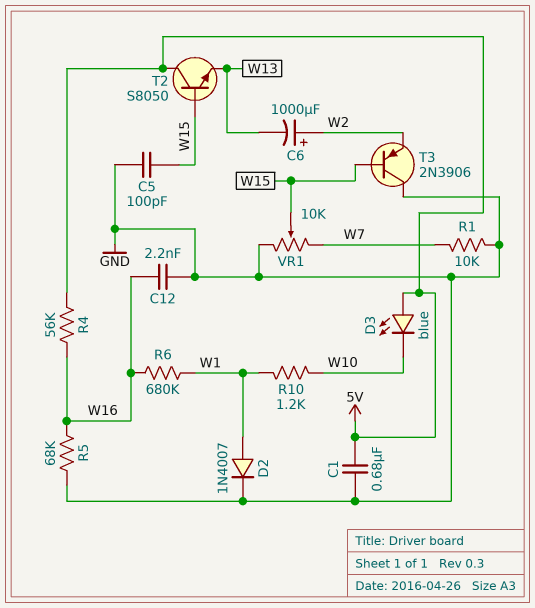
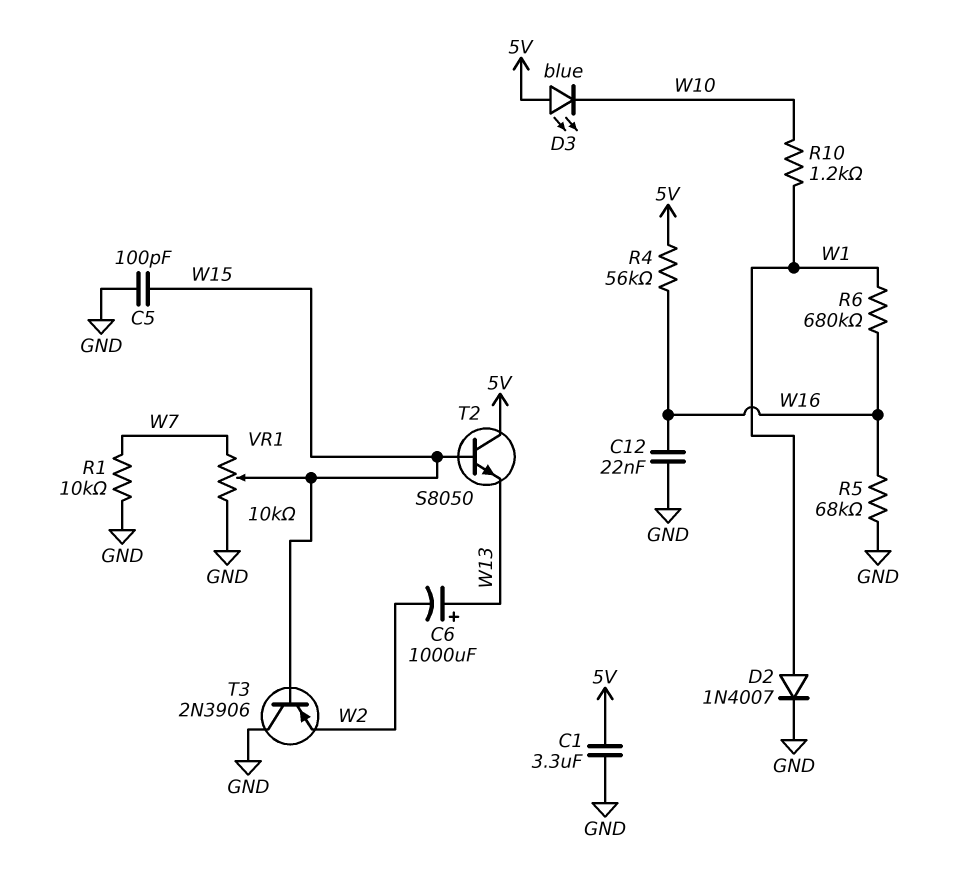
C1: 680nF (5V, GND) -> 3.3uF (5V, GND)
C6: 1000uF (plus W2, minus W13) -> 1000uF (plus W13, minus W2)
C12: 2.2nF (GND, W16) -> 22nF (GND, W16)

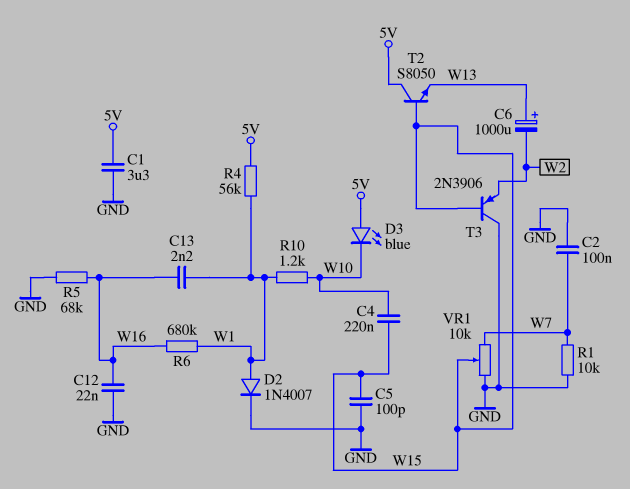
C2: none -> 100nF (GND, W7)
C4: none -> 220nF (W10, W15)
C13: none -> 2.2nF (W1, W16)
R4: 56k (5V, W16) -> 56k (5V, W1)

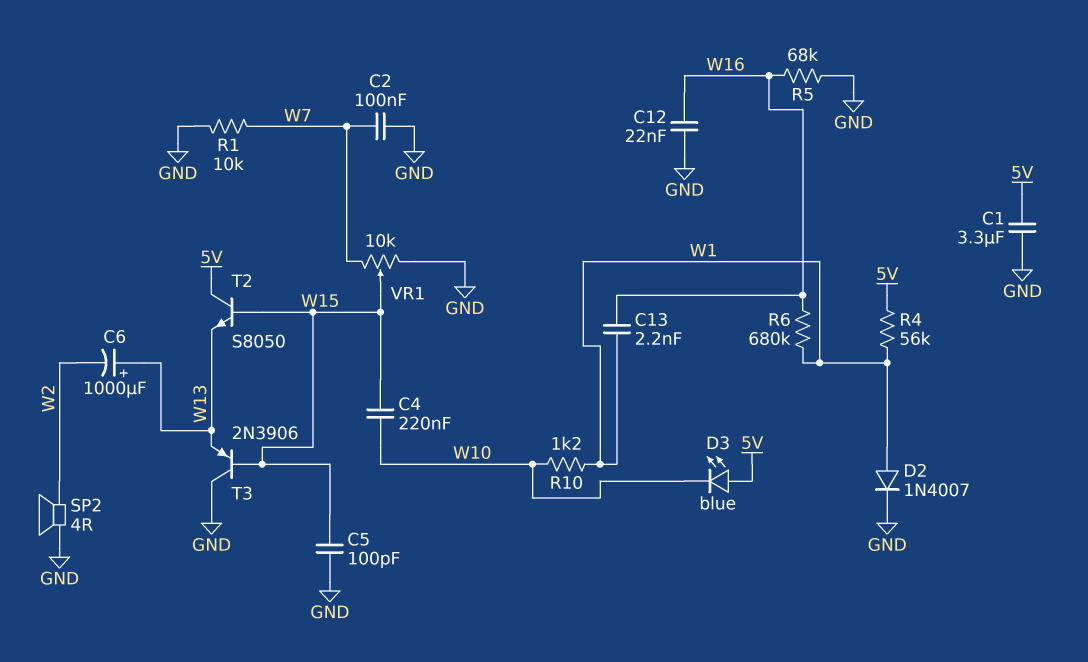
SP2: none -> speaker 4R (GND, W2)
T3: PNP 2N3906 (B W15, C GND, E W2) -> PNP 2N3906 (B W15, C GND, E W13)

